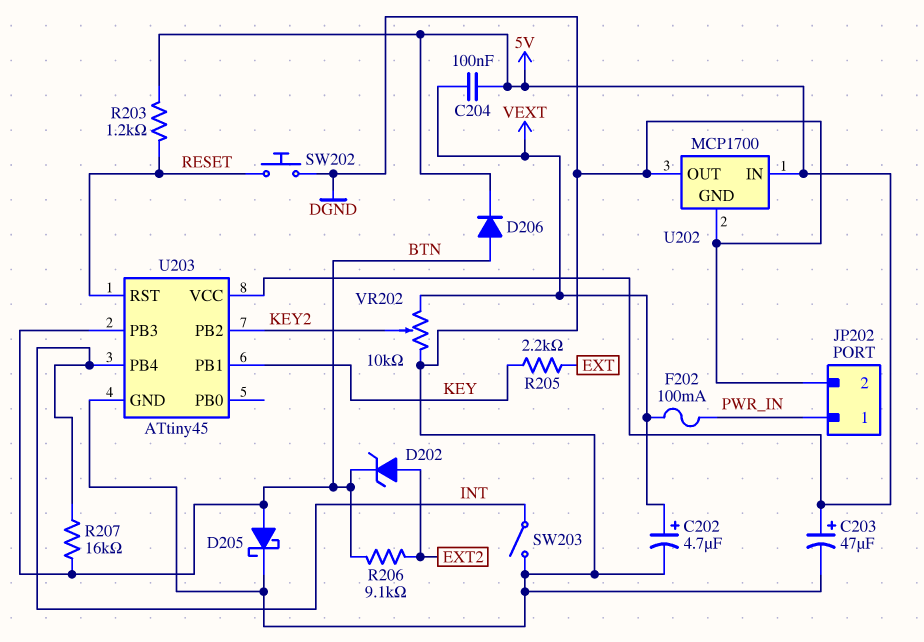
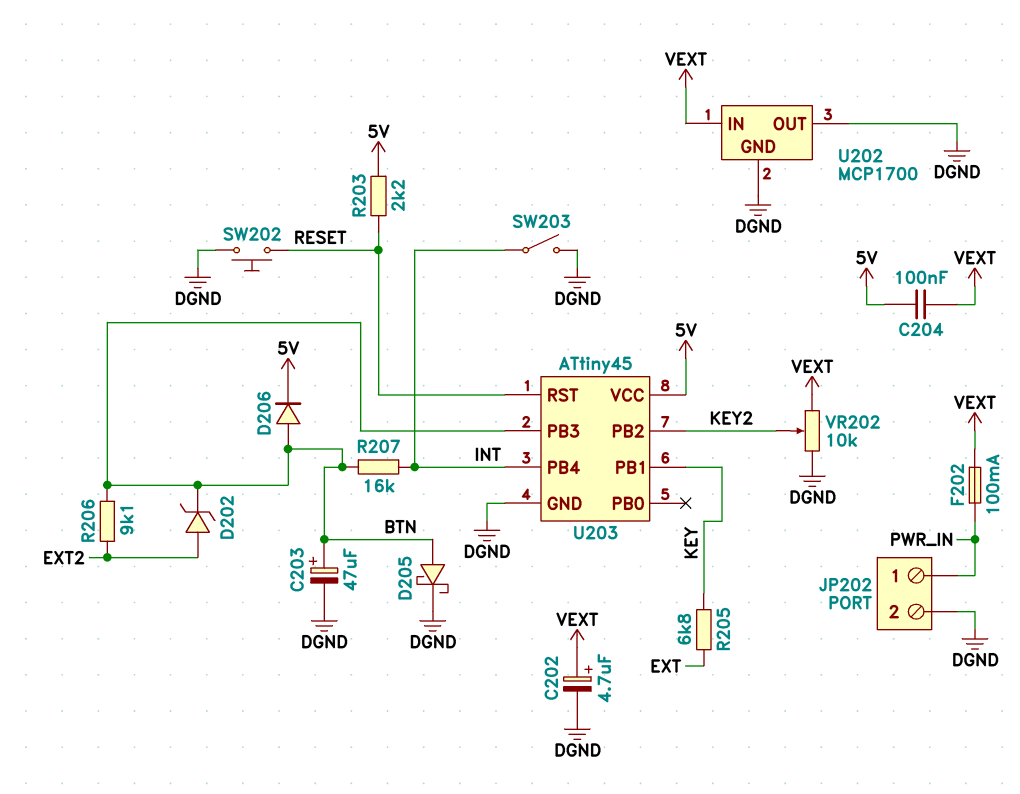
C203: 47uF (plus 5V, minus DGND) -> 47uF (plus BTN, minus DGND)
R203: 1.2k (5V, RESET) -> 2.2k (5V, RESET)
R205: 2.2k (EXT, KEY) -> 6.8k (EXT, KEY)
U202 pin IN: 5V -> VEXT

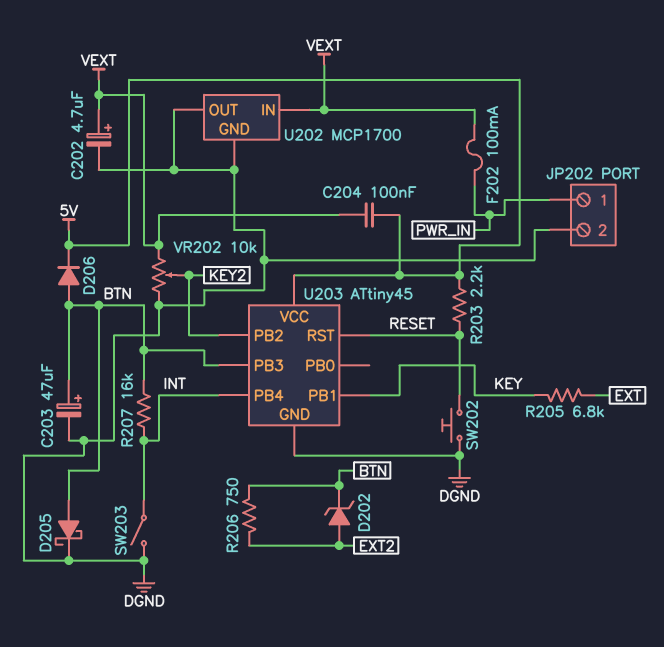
R206: 9.1k (BTN, EXT2) -> 750 (BTN, EXT2)

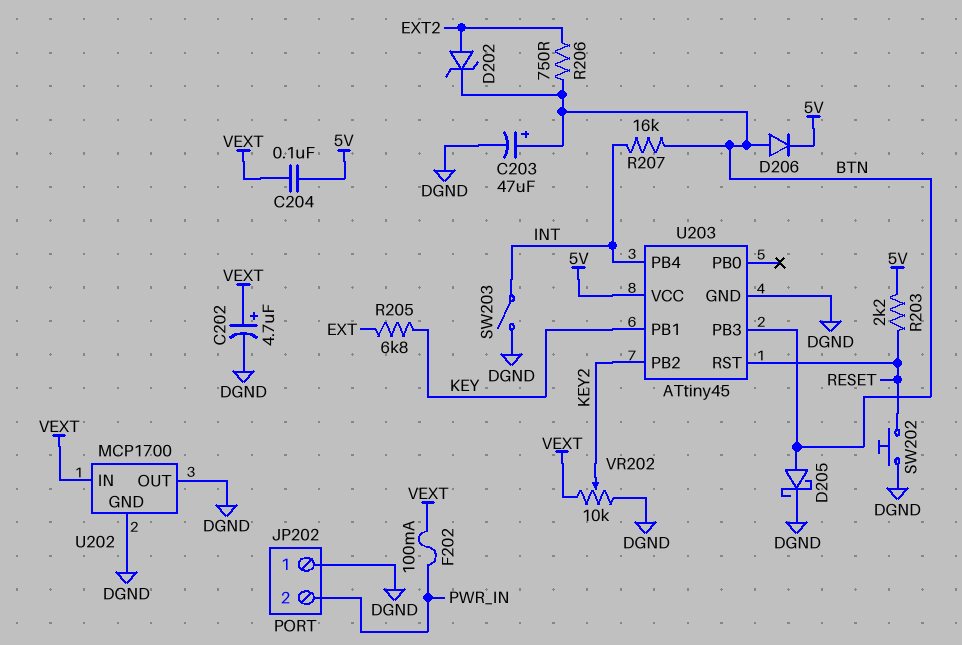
JP202 pin 1: PWR_IN -> DGND
JP202 pin 2: DGND -> PWR_IN

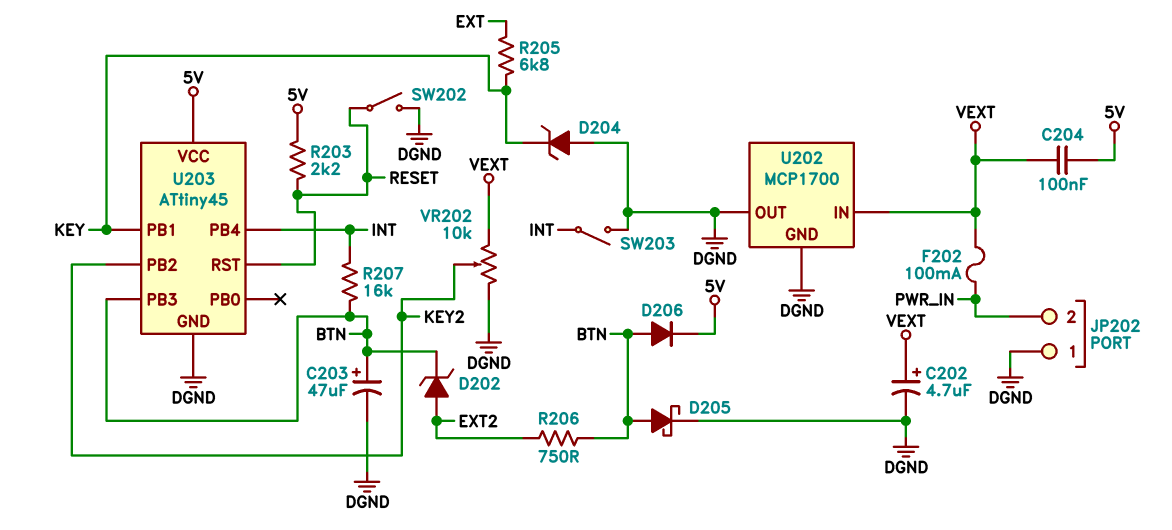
D204: none -> zener (A DGND, K KEY)
SW202: button (DGND, RESET) -> switch (DGND, RESET)

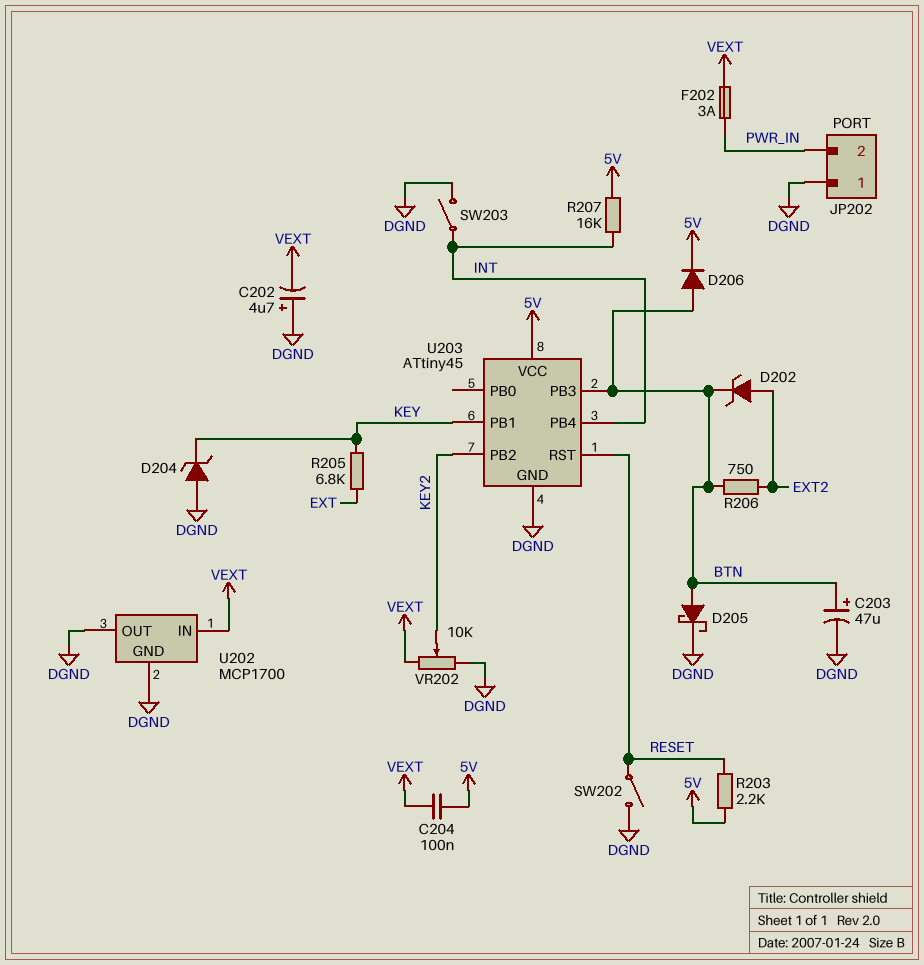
C202: 4.7uF (plus VEXT, minus DGND) -> 4.7uF (plus DGND, minus VEXT)
F202: 100mA (PWR_IN, VEXT) -> 3A (PWR_IN, VEXT)
R207: 16k (BTN, INT) -> 16k (5V, INT)

